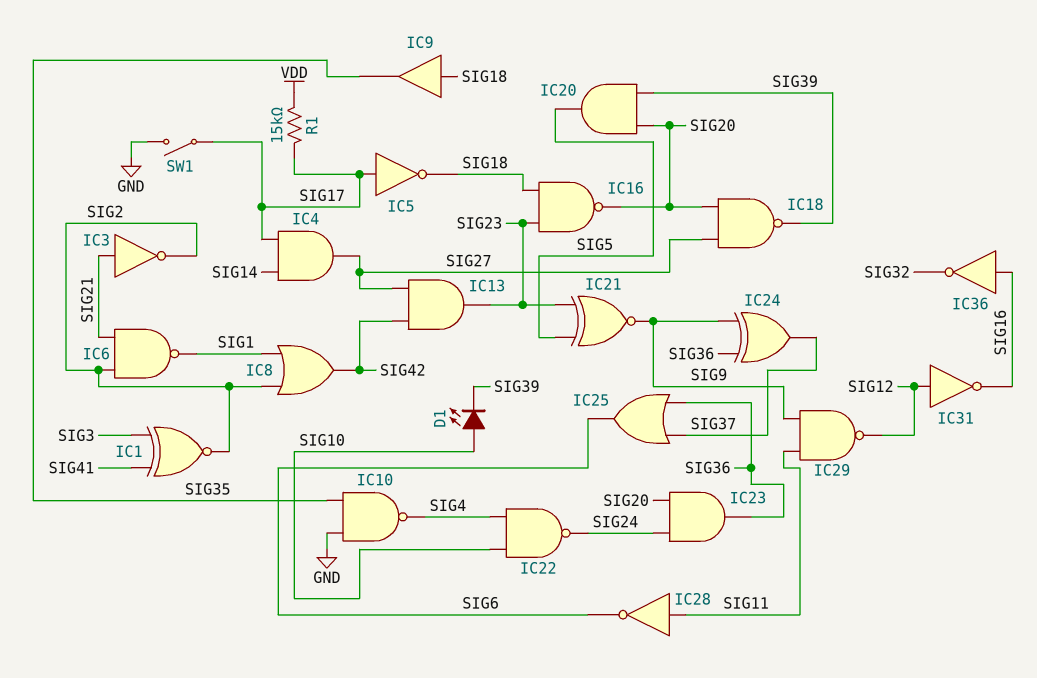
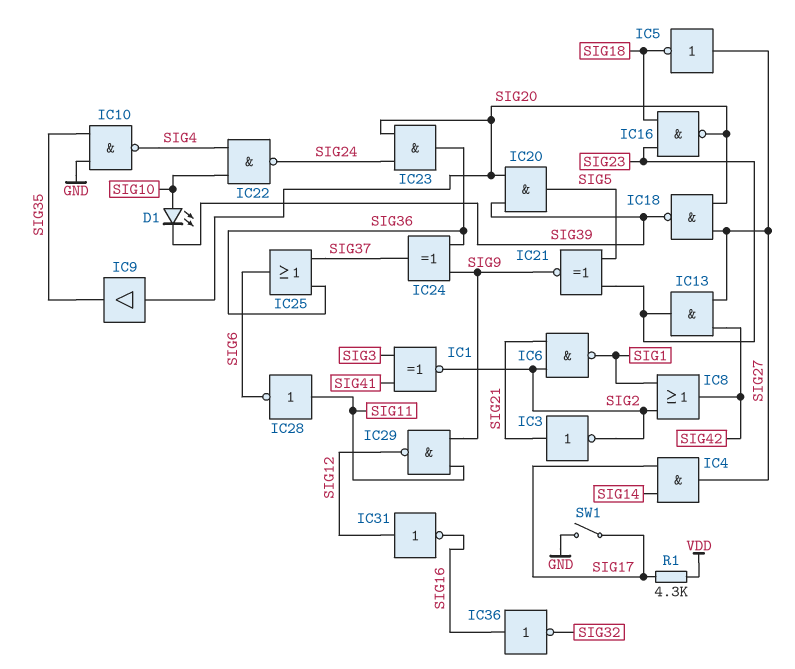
IC5: NOT (in SIG17, out SIG18) -> NOT (in SIG27, out SIG18)
IC9: buffer (in SIG18, out SIG35) -> buffer (in SIG20, out SIG35)
R1: 15k (SIG17, VDD) -> 4.3k (SIG17, VDD)

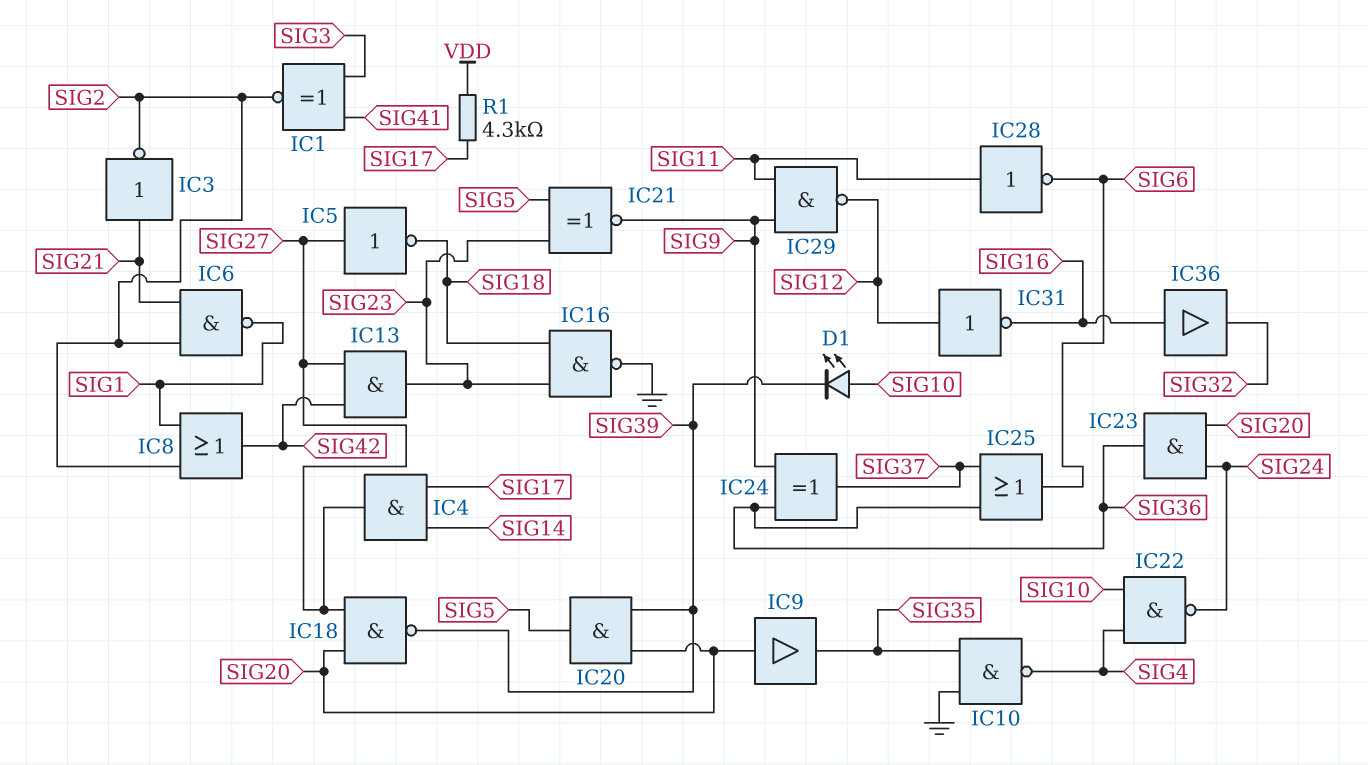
IC16: NAND (in SIG18, in SIG23, out SIG20) -> NAND (in SIG18, in SIG23, out GND)
IC36: NOT (in SIG16, out SIG32) -> buffer (in SIG16, out SIG32)
SW1: switch (GND, SIG17) -> none

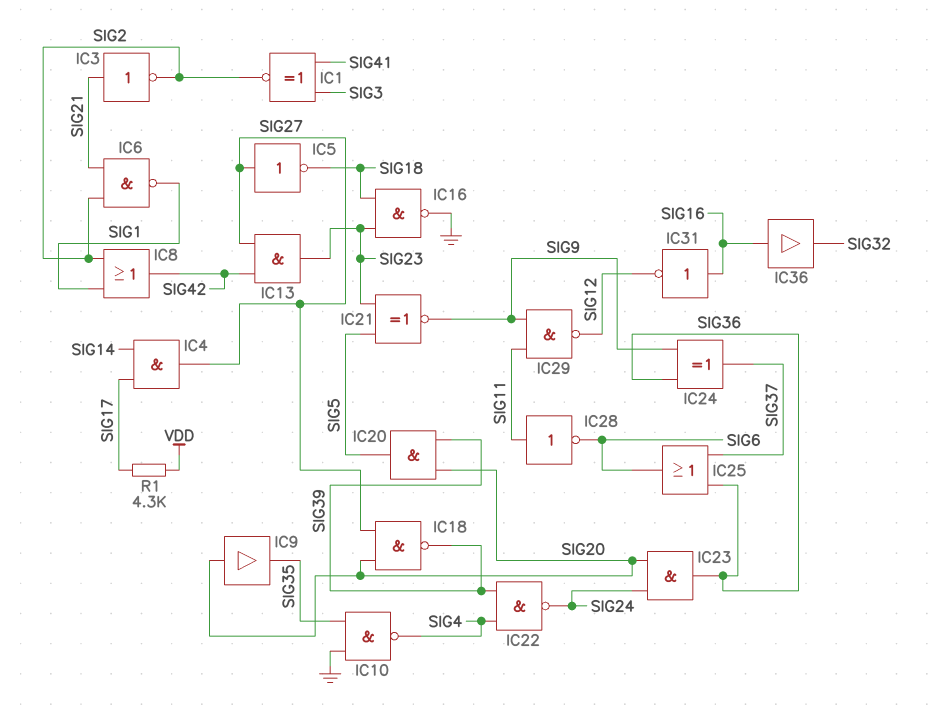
D1: LED (A SIG10, K SIG39) -> none
IC22: NAND (in SIG4, in SIG10, out SIG24) -> NAND (in SIG4, in SIG39, out SIG24)
IC31: NOT (in SIG12, out SIG16) -> NOT (in SIG16, out SIG12)

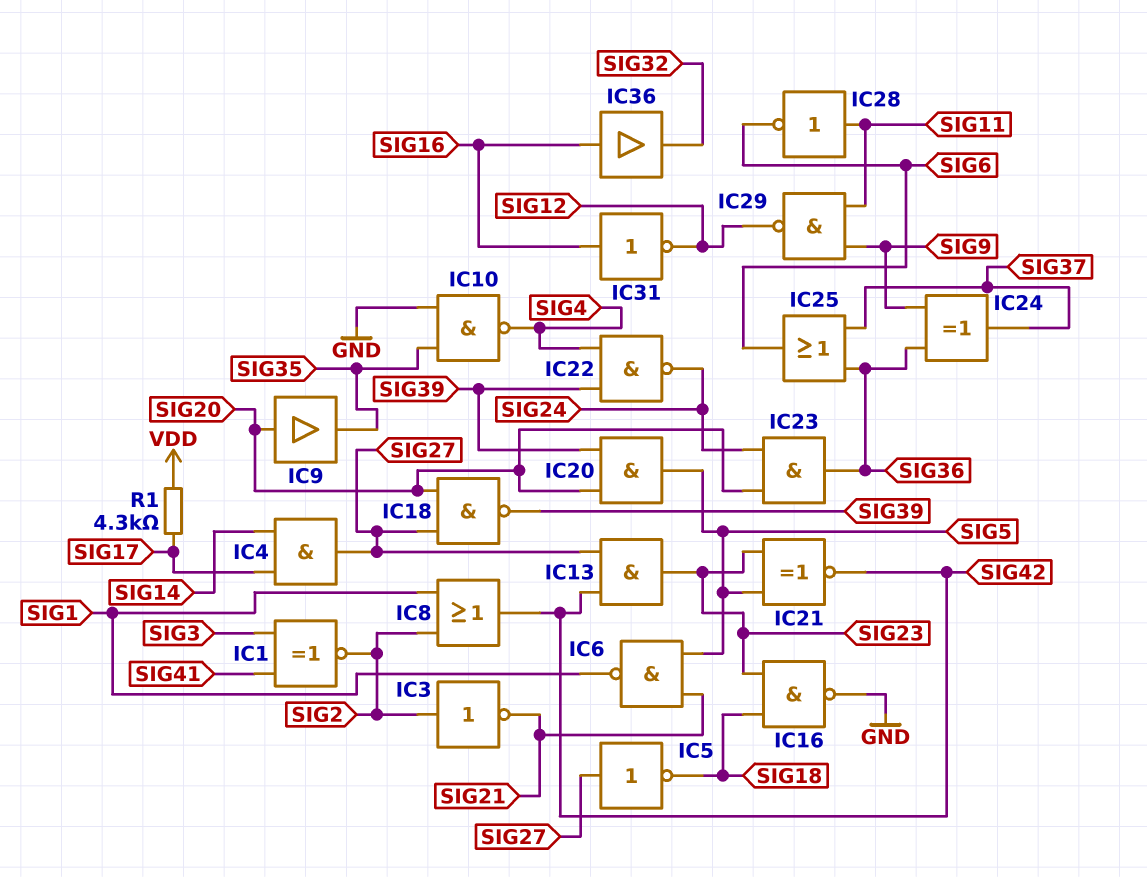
IC3: NOT (in SIG21, out SIG2) -> NOT (in SIG2, out SIG21)
IC6: NAND (in SIG2, in SIG21, out SIG1) -> NAND (in SIG5, in SIG21, out SIG1)
IC21: XNOR (in SIG5, in SIG23, out SIG9) -> XNOR (in SIG5, in SIG23, out SIG42)

